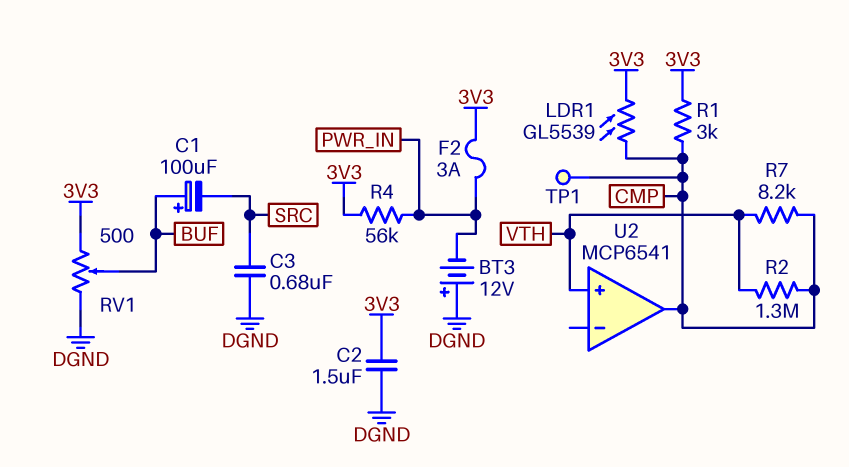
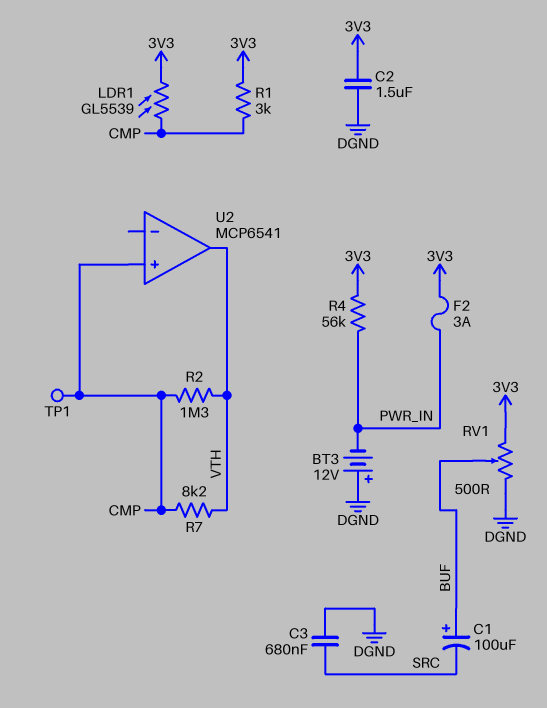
U2 pin in+: VTH -> CMP
U2 pin out: CMP -> VTH

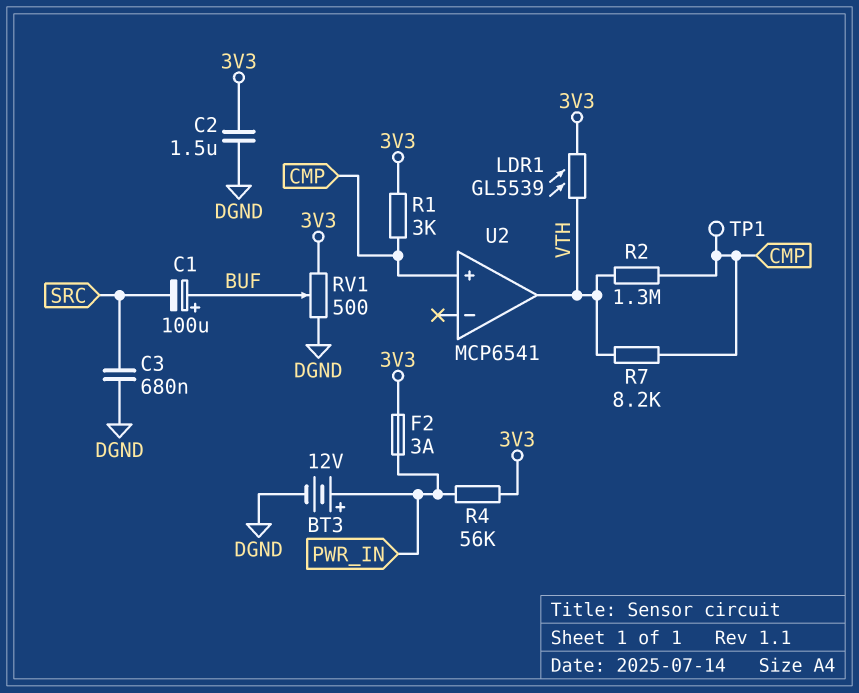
BT3: 12V (plus DGND, minus PWR_IN) -> 12V (plus PWR_IN, minus DGND)
LDR1: GL5539 (3V3, CMP) -> GL5539 (3V3, VTH)

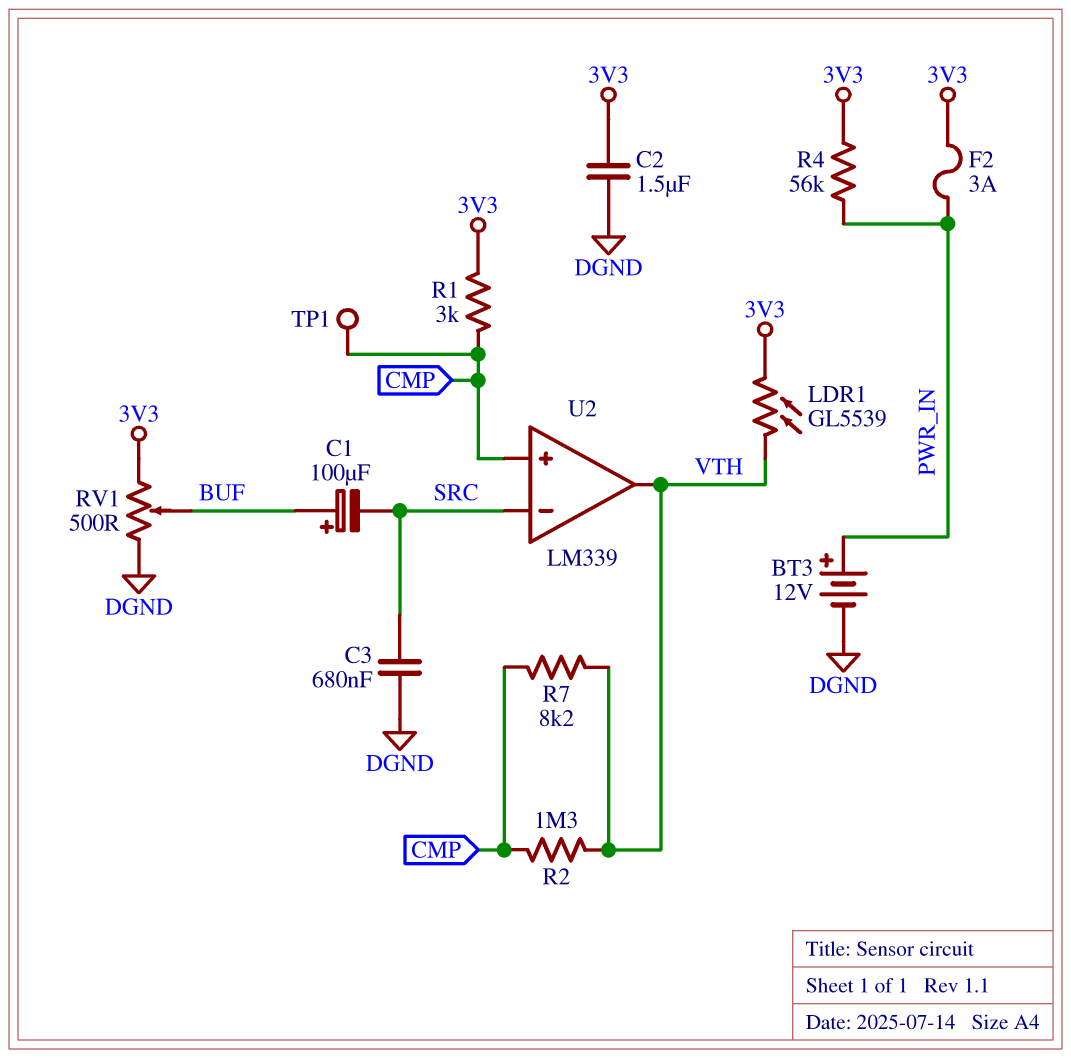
U2: MCP6541 -> LM339
U2 pin in-: none -> SRC

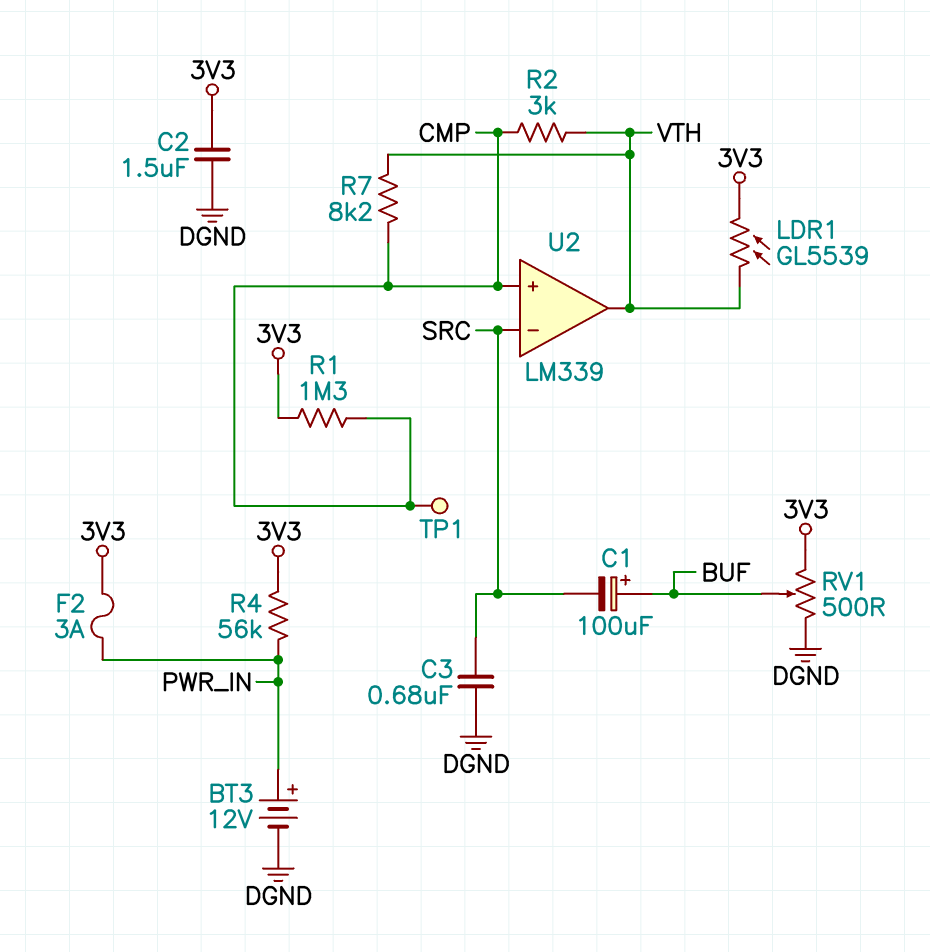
R1: 3k (3V3, CMP) -> 1.3M (3V3, CMP)
R2: 1.3M (CMP, VTH) -> 3k (CMP, VTH)

